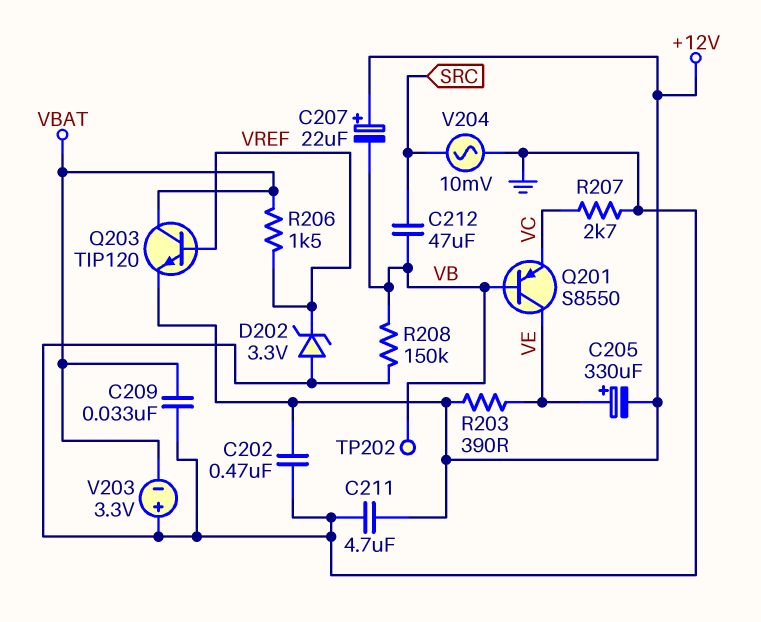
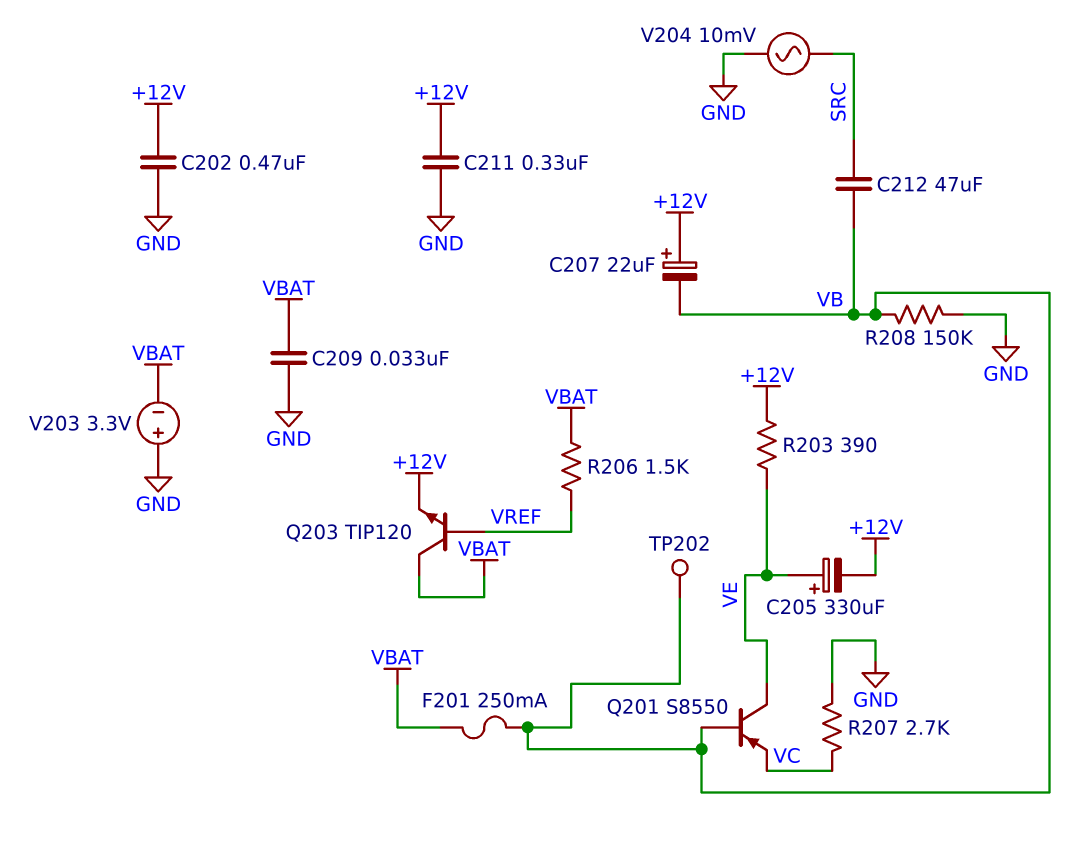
C211: 4.7uF (+12V, GND) -> 330nF (+12V, GND)
D202: zener 3.3V (A GND, K VREF) -> none
F201: none -> 250mA (VB, VBAT)

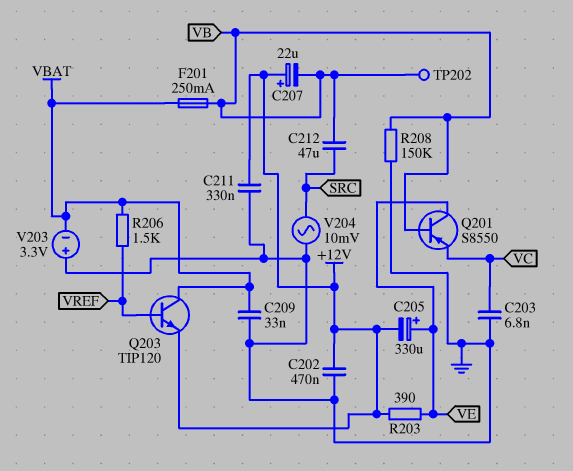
C203: none -> 6.8nF (GND, VC)
R207: 2.7k (GND, VC) -> none

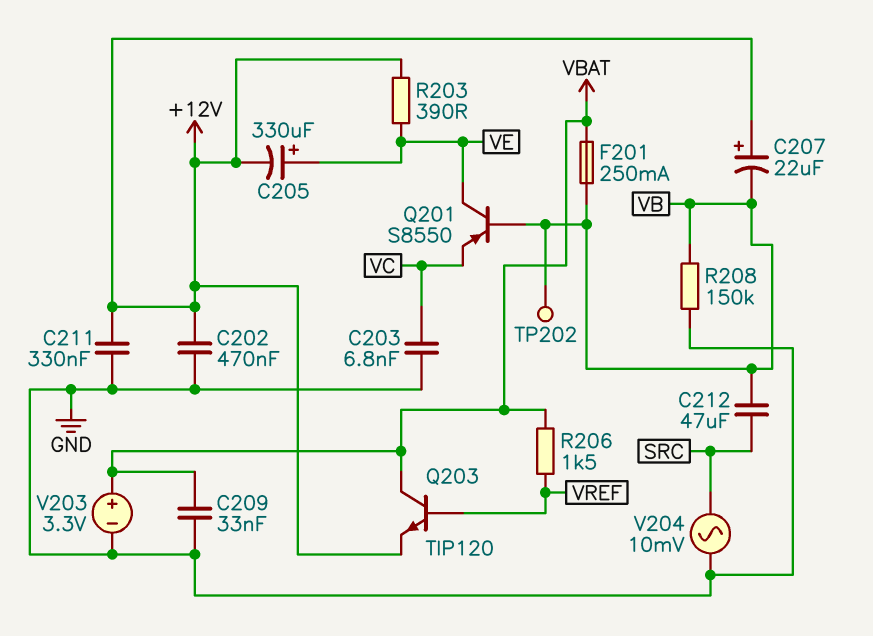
V203: 3.3V (plus GND, minus VBAT) -> 3.3V (plus VBAT, minus GND)

